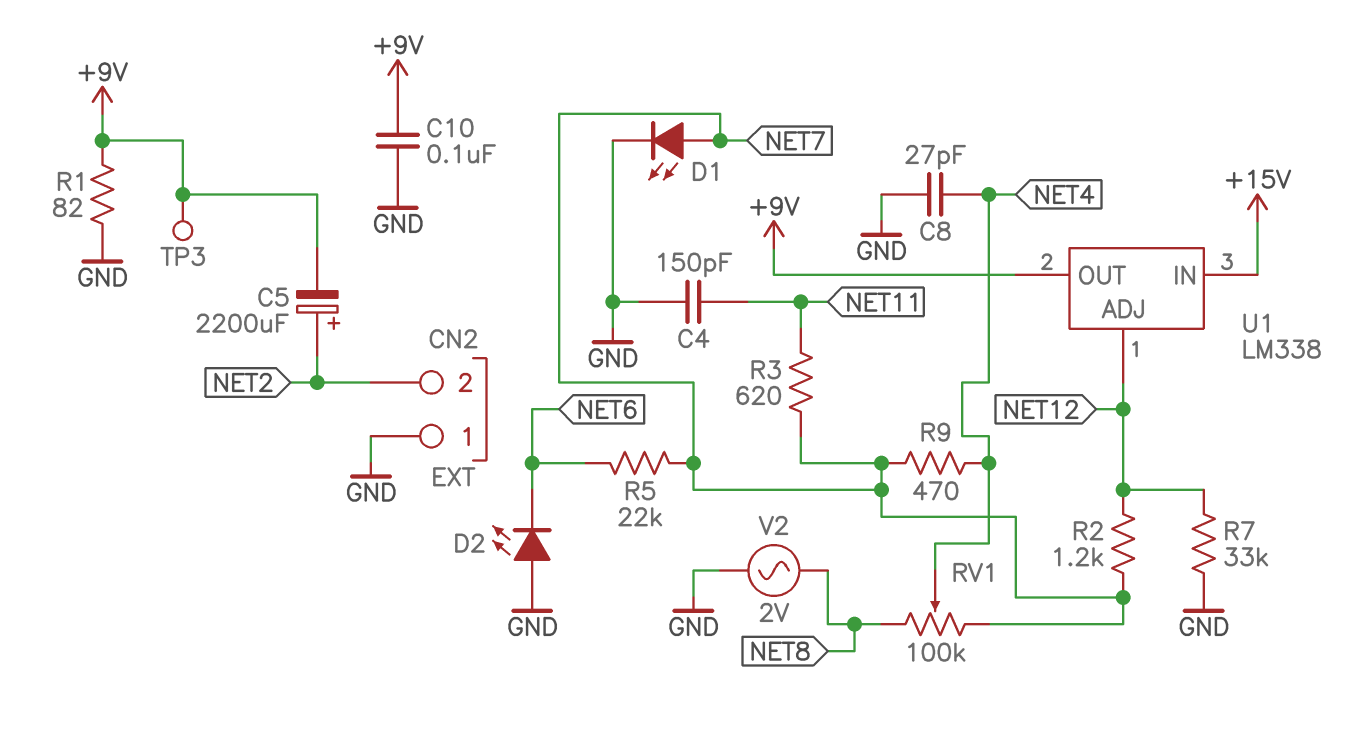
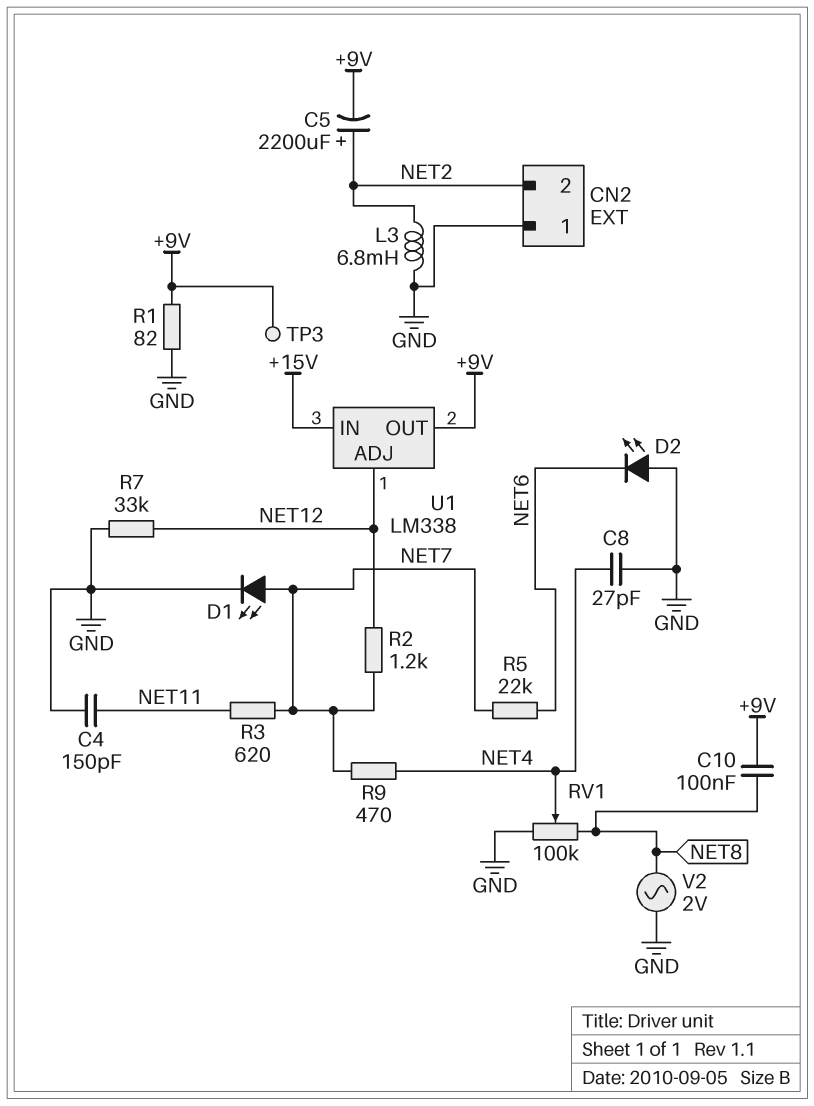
C10: 100nF (+9V, GND) -> 100nF (+9V, NET8)
L3: none -> 6.8mH (GND, NET2)
RV1: 100k (NET7, NET8, wiper NET4) -> 100k (GND, NET8, wiper NET4)

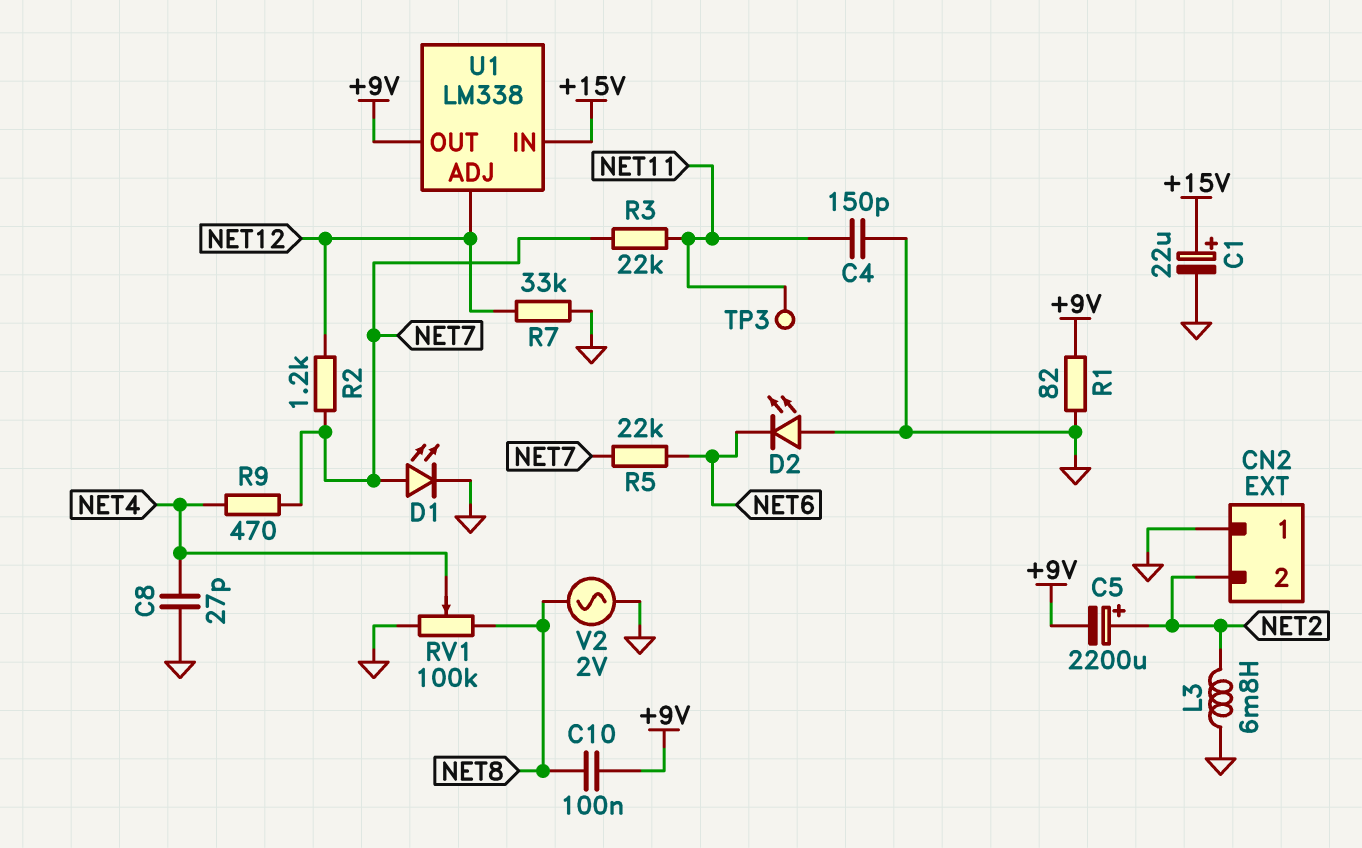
C1: none -> 22uF (plus +15V, minus GND)
R3: 620 (NET7, NET11) -> 22k (NET7, NET11)
TP3: test point (+9V) -> test point (NET11)

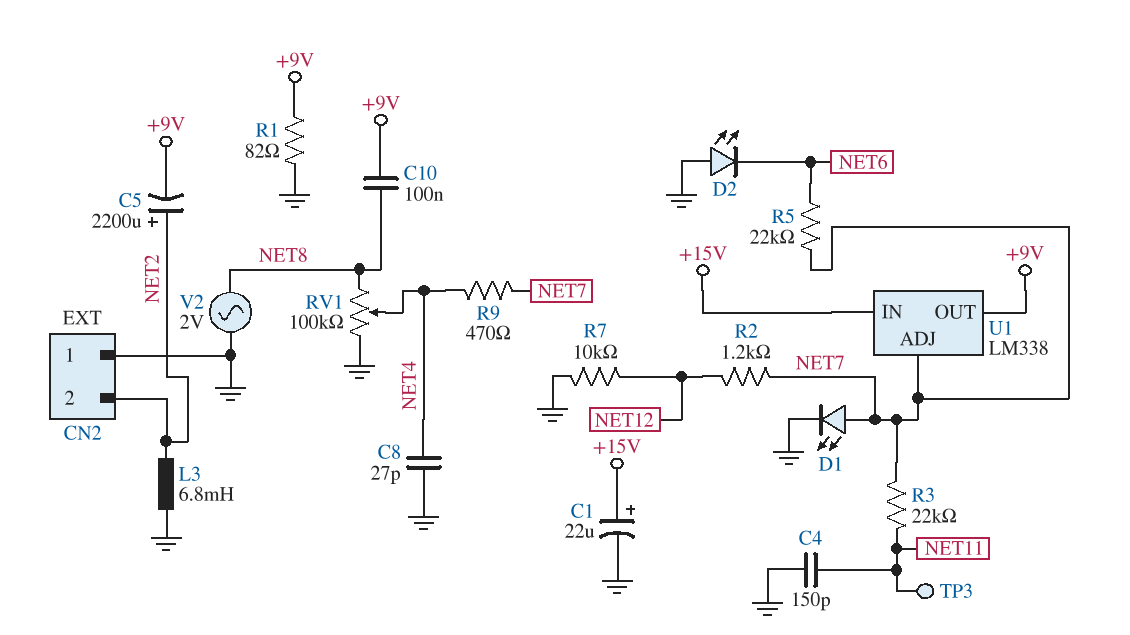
R7: 33k (GND, NET12) -> 10k (GND, NET12)
U1 pin ADJ: NET12 -> NET7

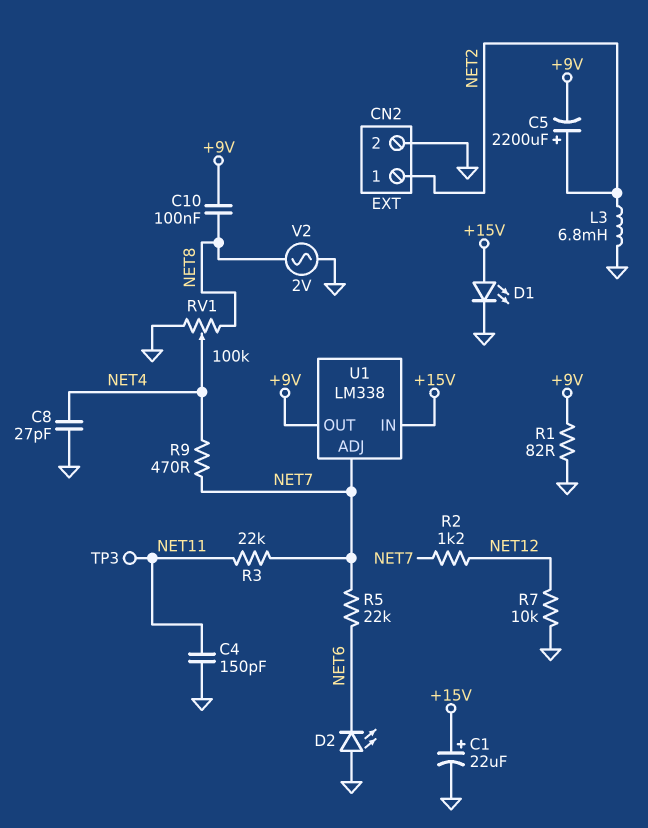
CN2 pin 1: GND -> NET2
CN2 pin 2: NET2 -> GND
D1: LED (A NET7, K GND) -> LED (A +15V, K GND)

